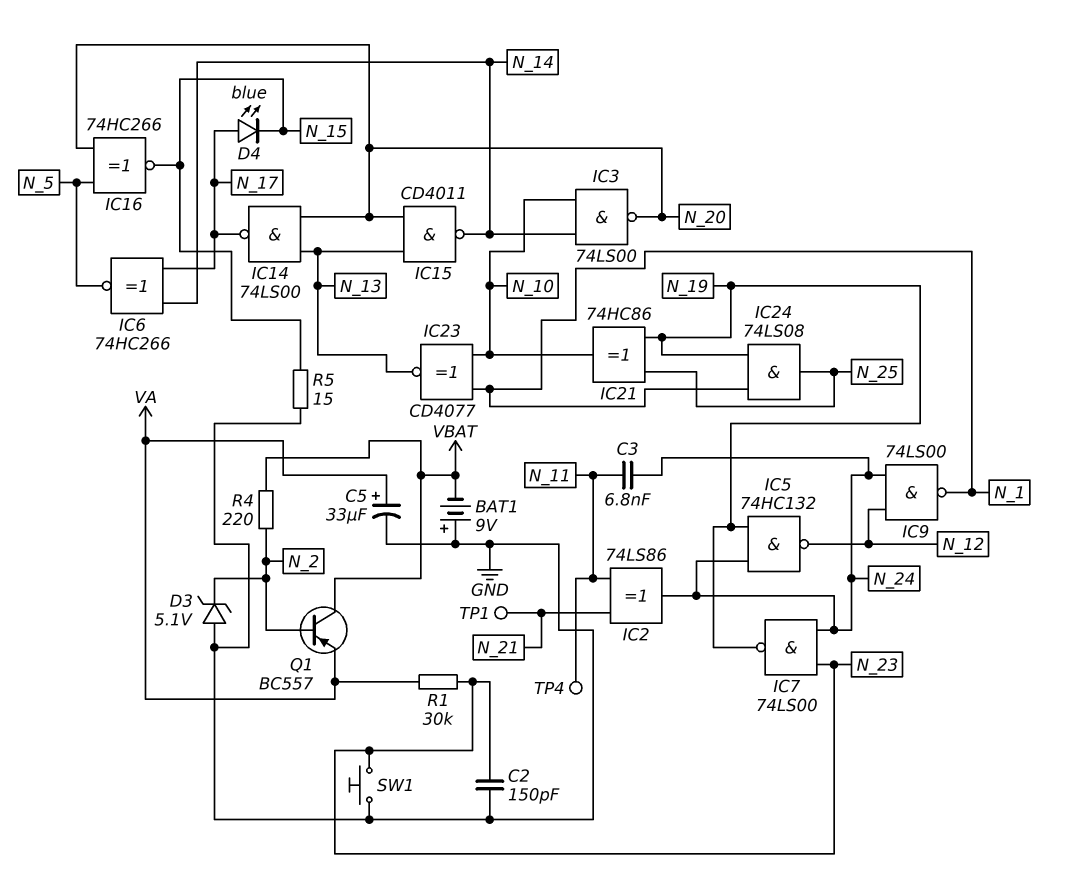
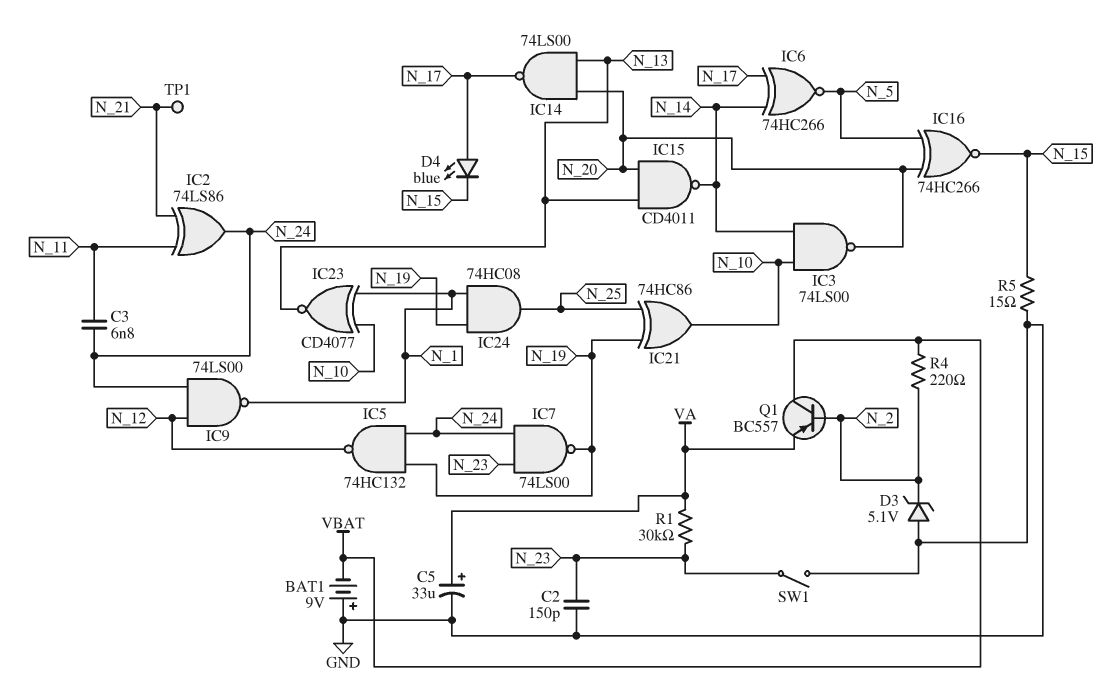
IC24: AND 74LS08 (in N_1, in N_19, out N_25) -> AND 74HC08 (in N_1, in N_19, out N_25)
SW1: button (GND, N_23) -> switch (GND, N_23)
TP4: test point (N_11) -> none

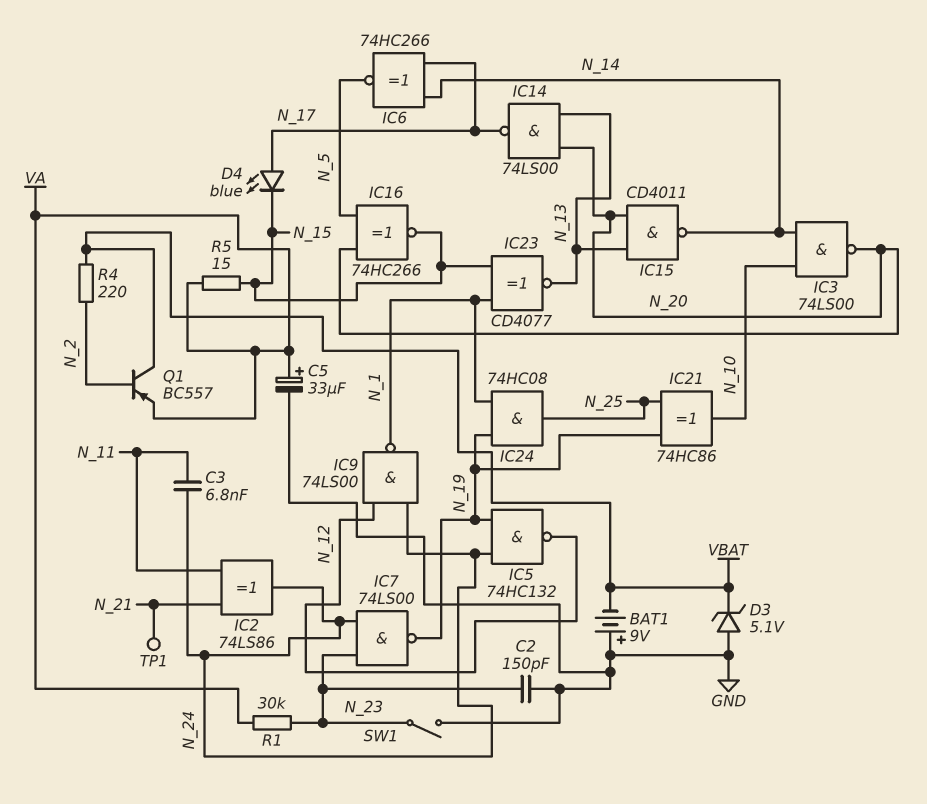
D3: zener 5.1V (A GND, K N_2) -> zener 5.1V (A GND, K VBAT)
IC23: XNOR CD4077 (in N_1, in N_10, out N_13) -> XNOR CD4077 (in N_1, in N_15, out N_13)
R5: 15 (GND, N_15) -> 15 (N_15, VA)

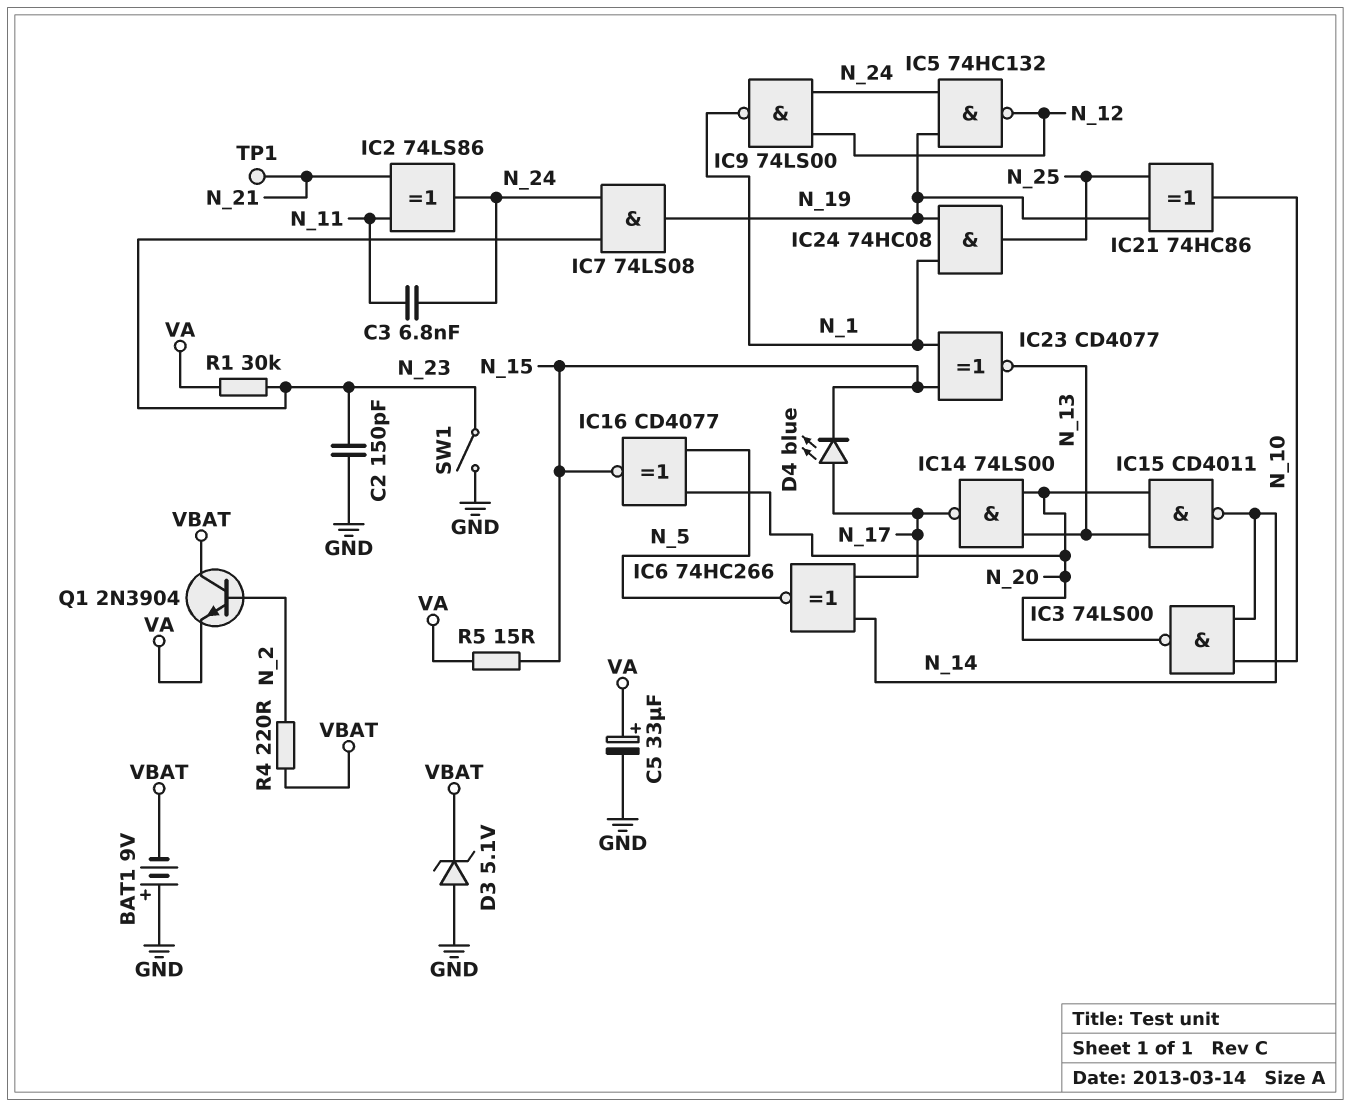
IC7: NAND 74LS00 (in N_23, in N_24, out N_19) -> AND 74LS08 (in N_23, in N_24, out N_19)
IC16: XNOR 74HC266 (in N_5, in N_20, out N_15) -> XNOR CD4077 (in N_5, in N_20, out N_15)
Q1: PNP BC557 (B N_2, C VBAT, E VA) -> NPN 2N3904 (B N_2, C VBAT, E VA)

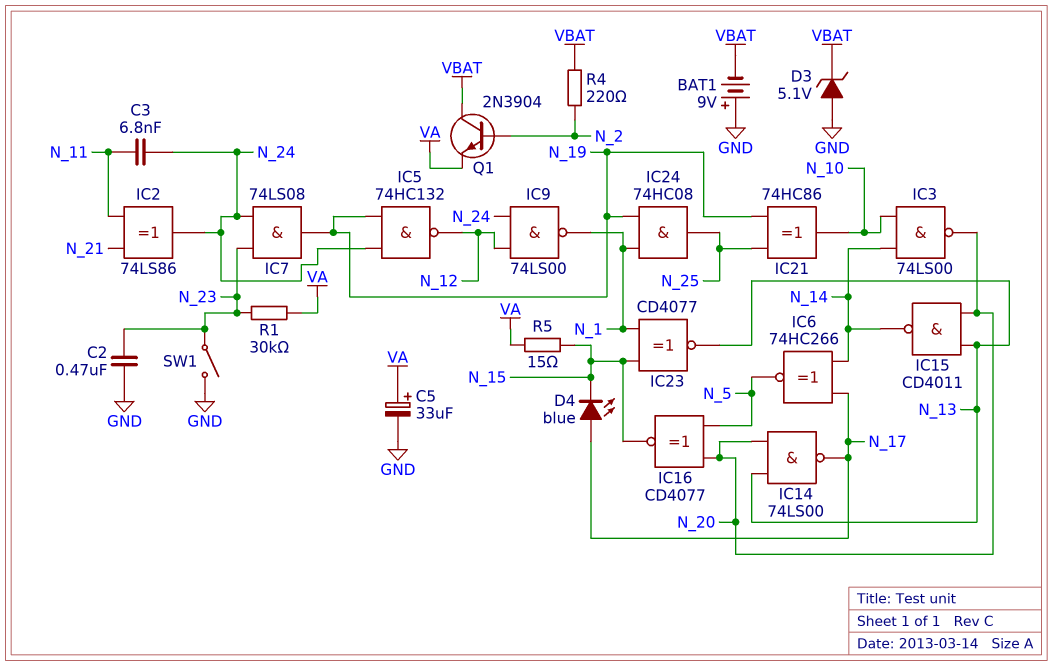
C2: 150pF (GND, N_23) -> 470nF (GND, N_23)
TP1: test point (N_21) -> none

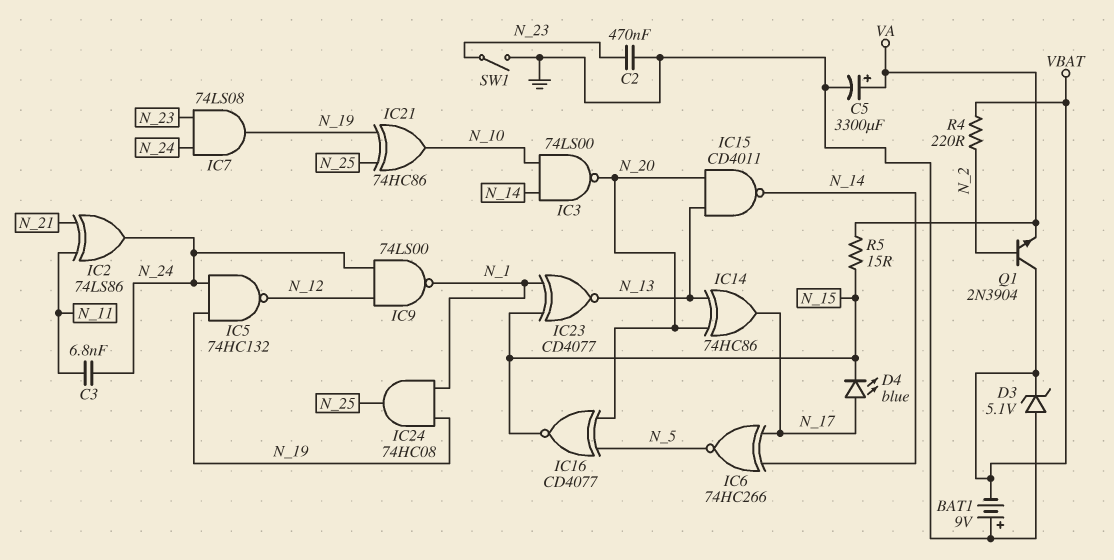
C5: 33uF (plus VA, minus GND) -> 3300uF (plus VA, minus GND)
IC14: NAND 74LS00 (in N_13, in N_20, out N_17) -> XOR 74HC86 (in N_13, in N_20, out N_17)
R1: 30k (N_23, VA) -> none

